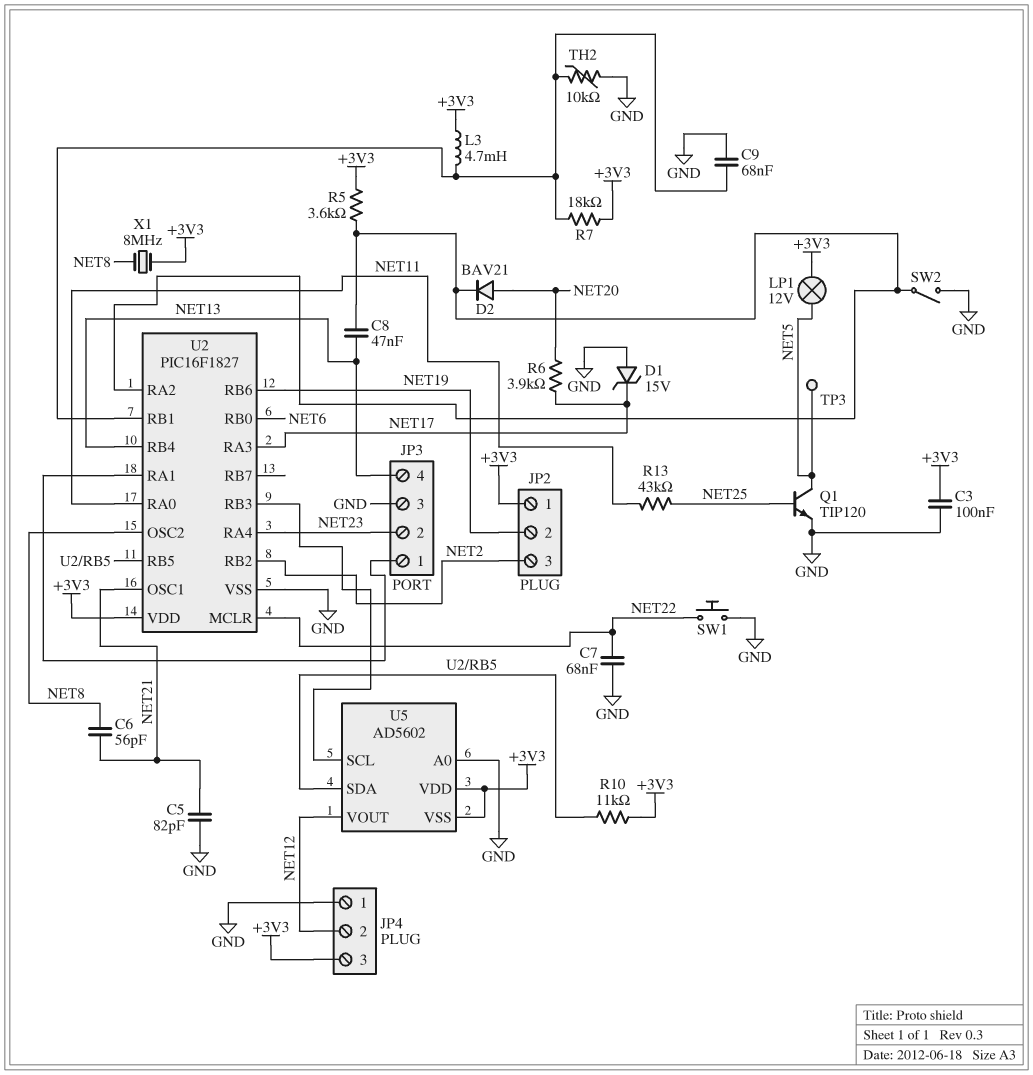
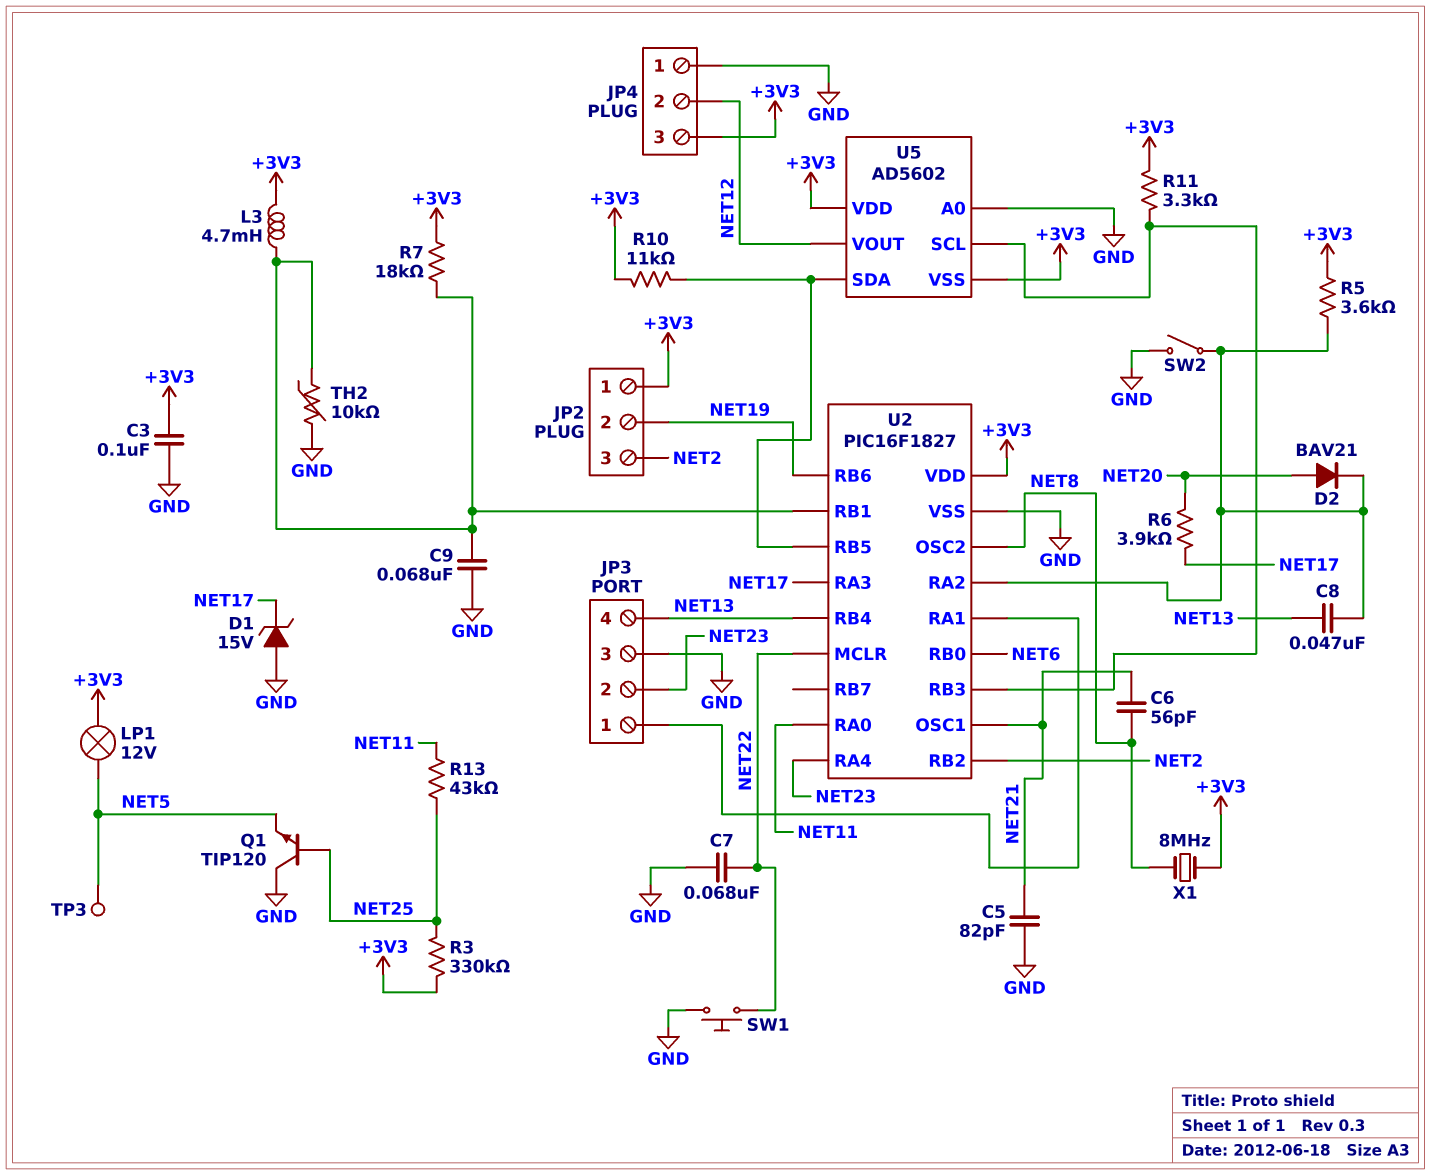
Q1: NPN TIP120 (B NET25, C NET5, E GND) -> NPN TIP120 (B NET25, C GND, E NET5)
R3: none -> 330k (+3V3, NET25)
R11: none -> 3.3k (+3V3, U2/RB3)

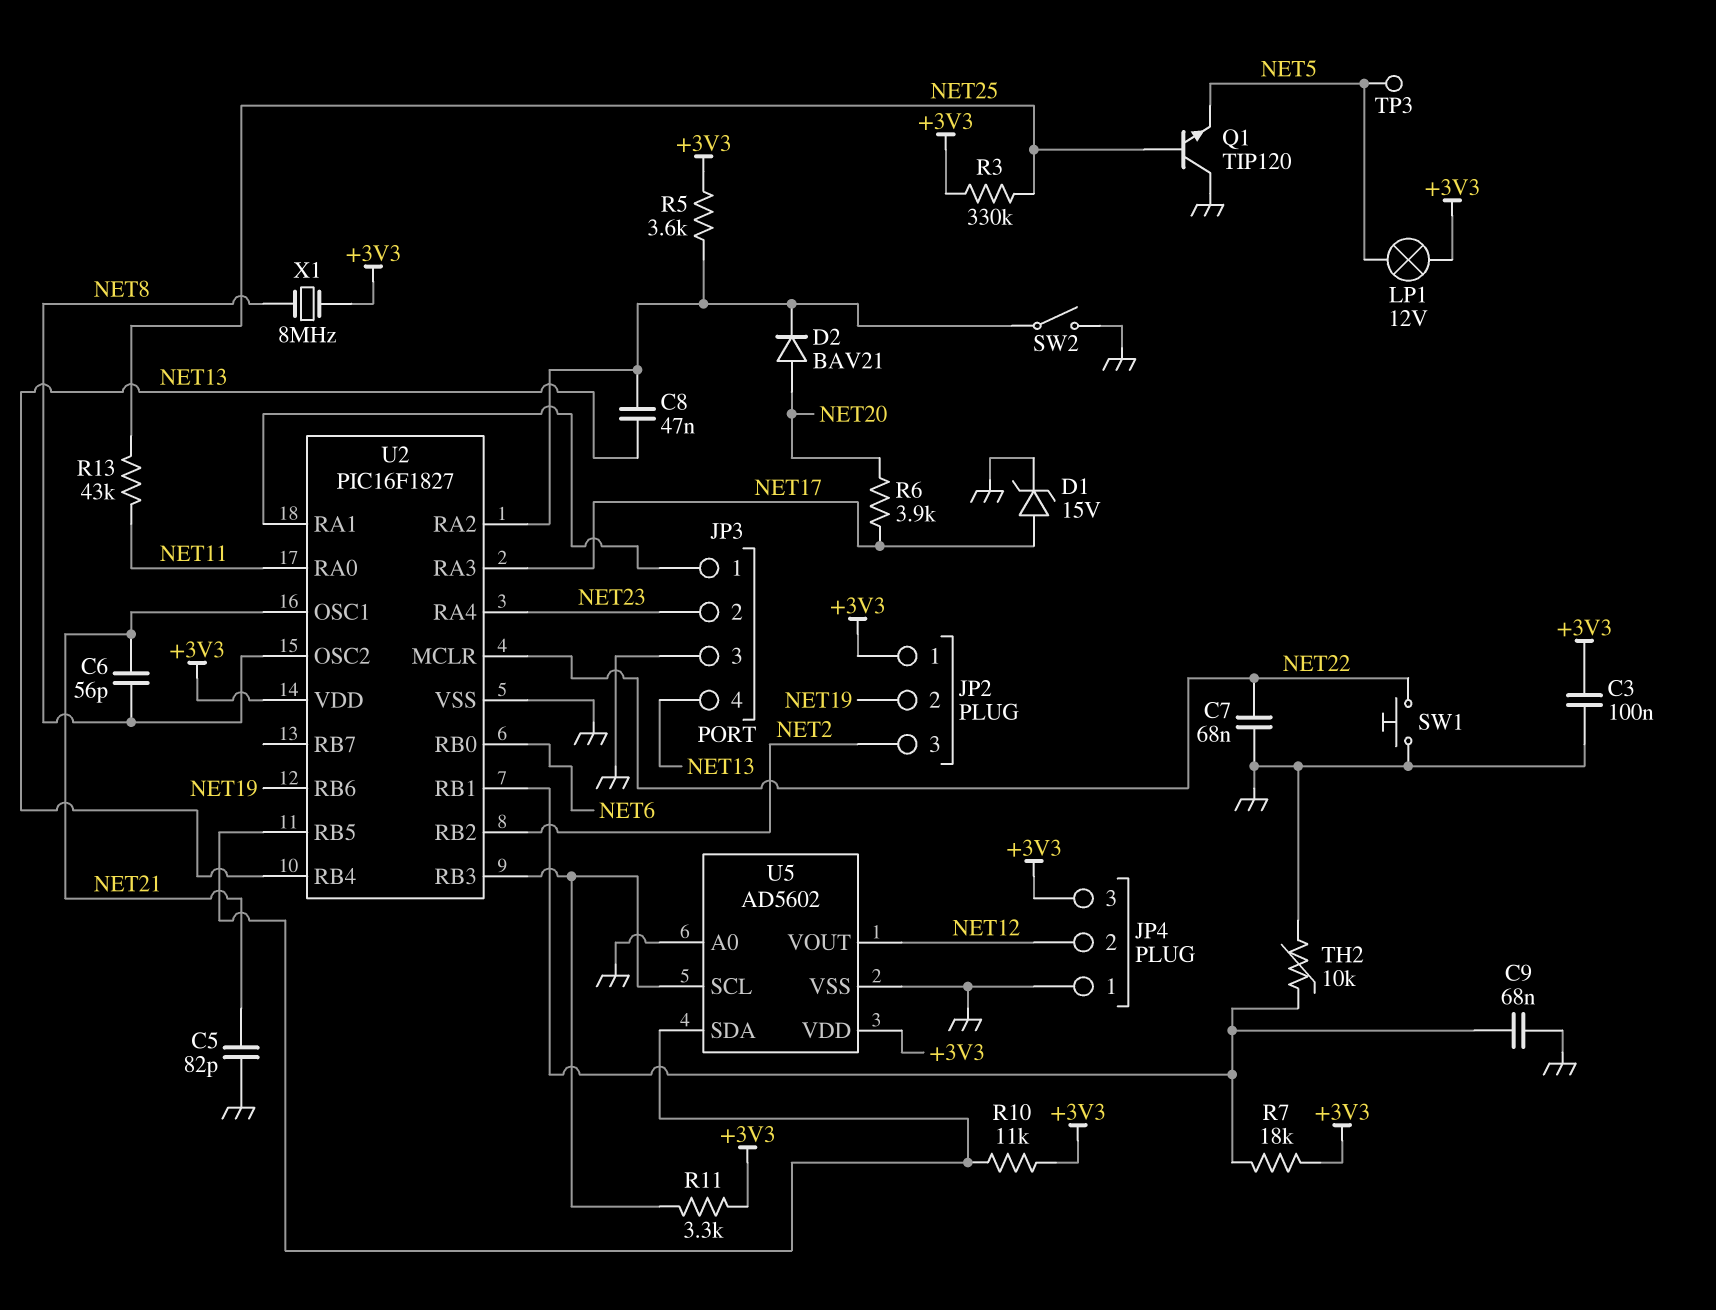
D1: zener 15V (A GND, K NET17) -> zener 15V (A NET17, K GND)
L3: 4.7mH (+3V3, U2/RB1) -> none
U5 pin VSS: +3V3 -> GND

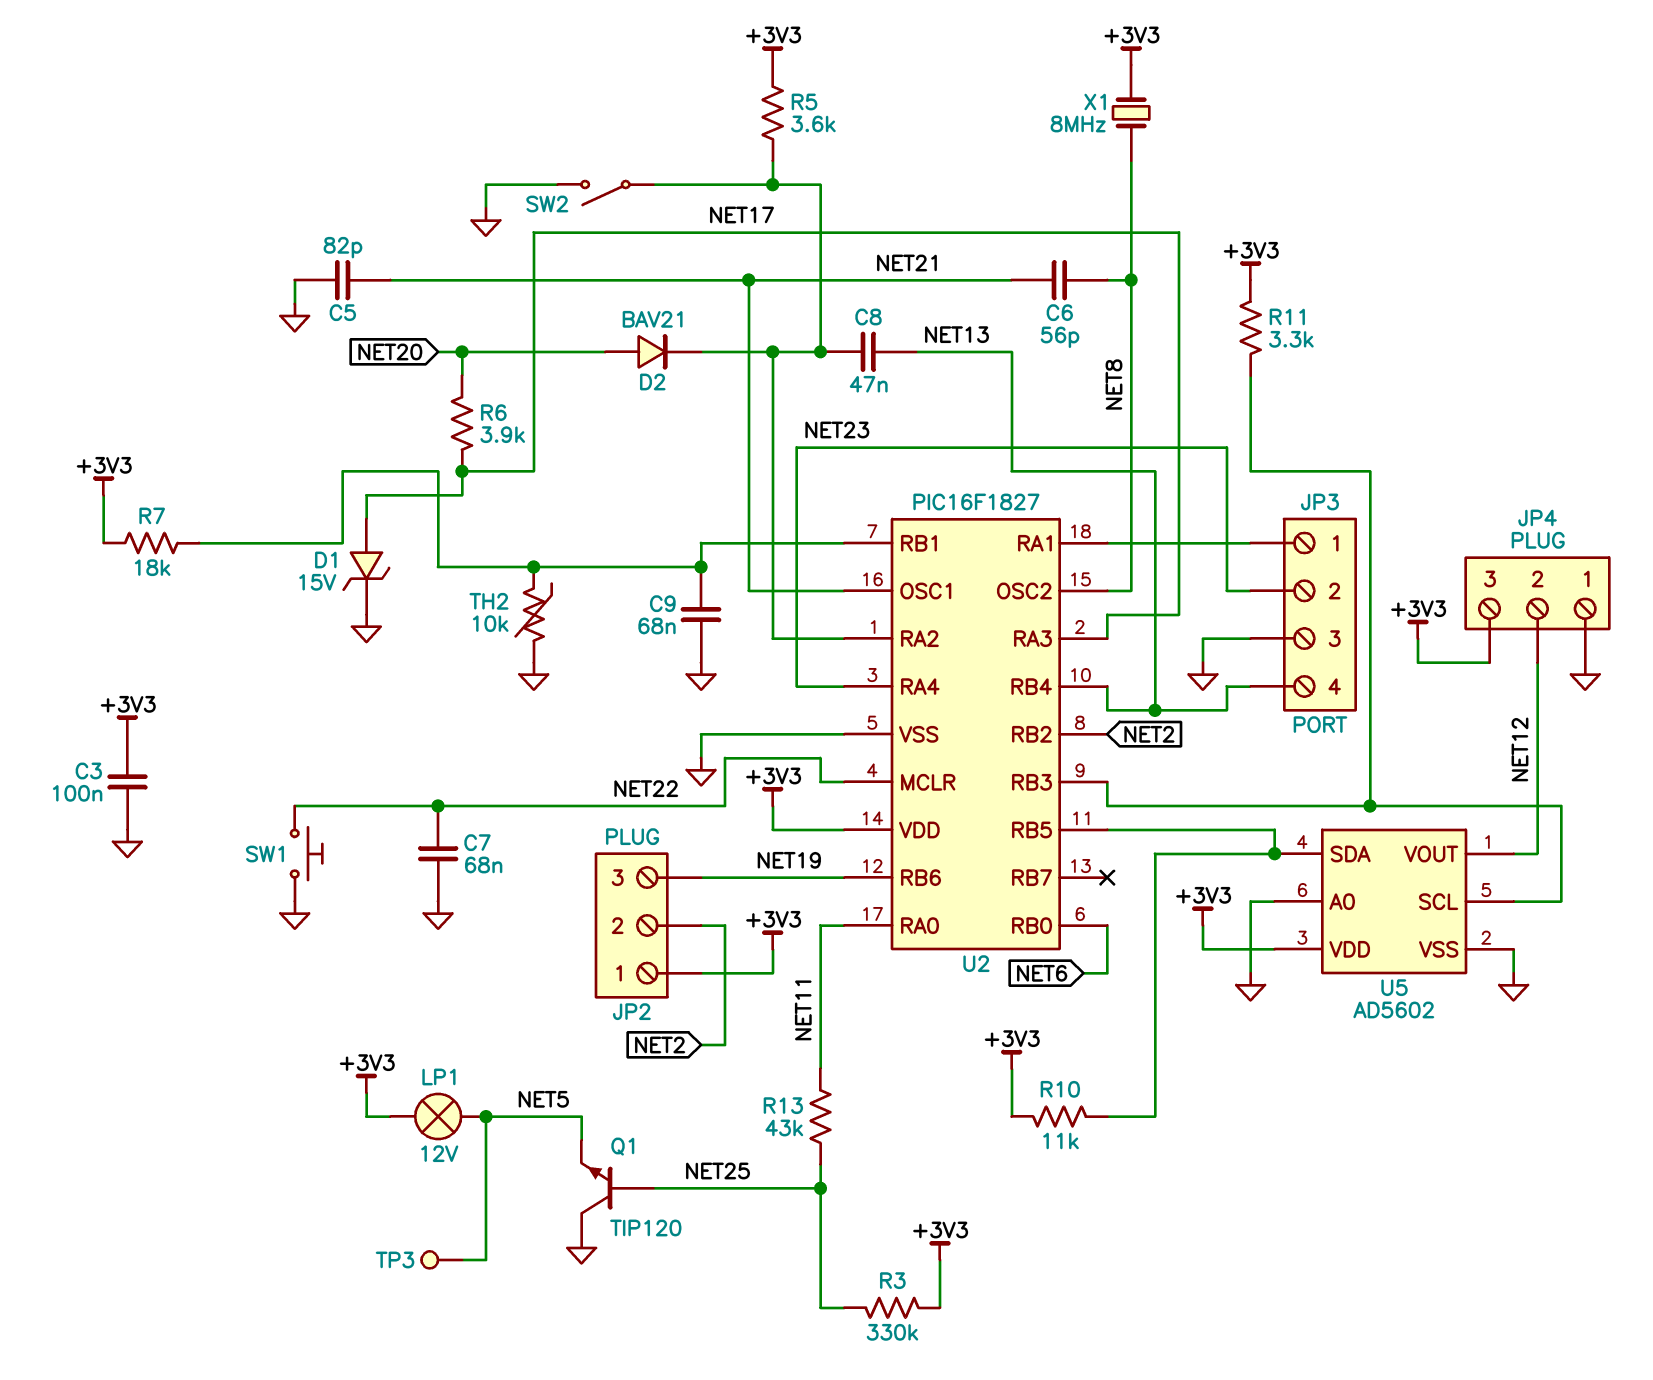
JP2 pin 2: NET19 -> NET2
JP2 pin 3: NET2 -> NET19

